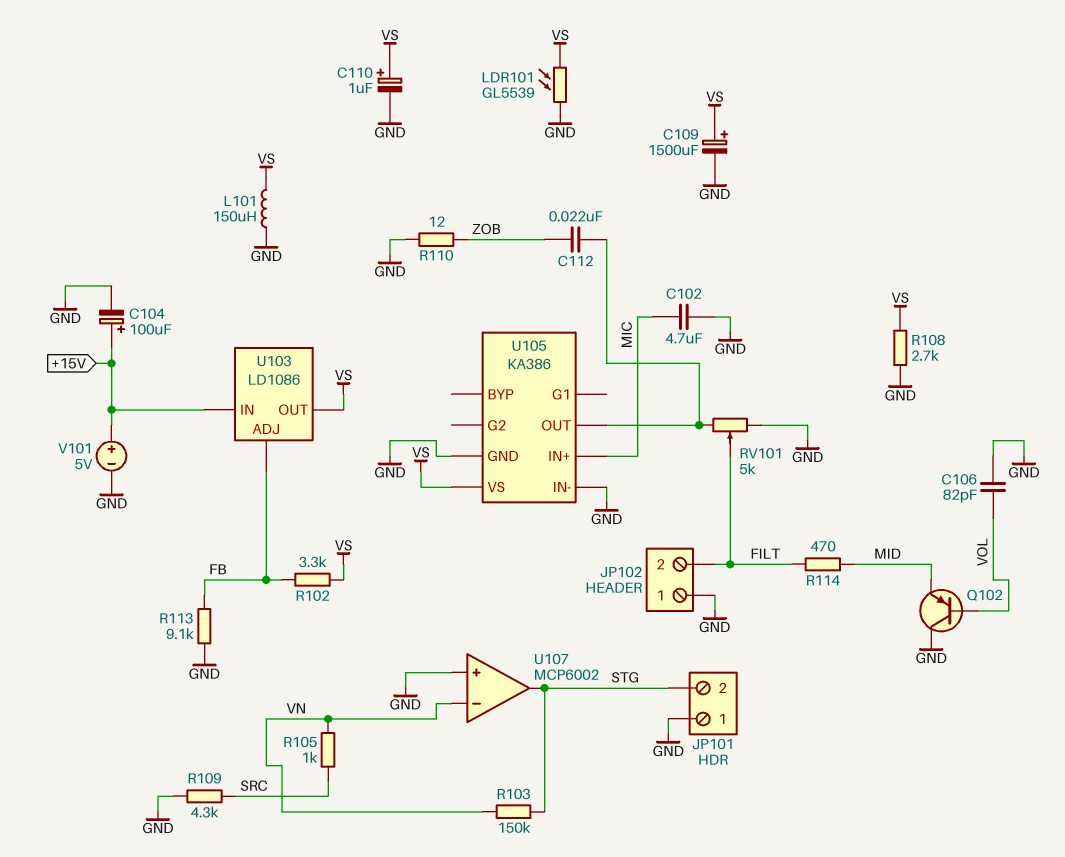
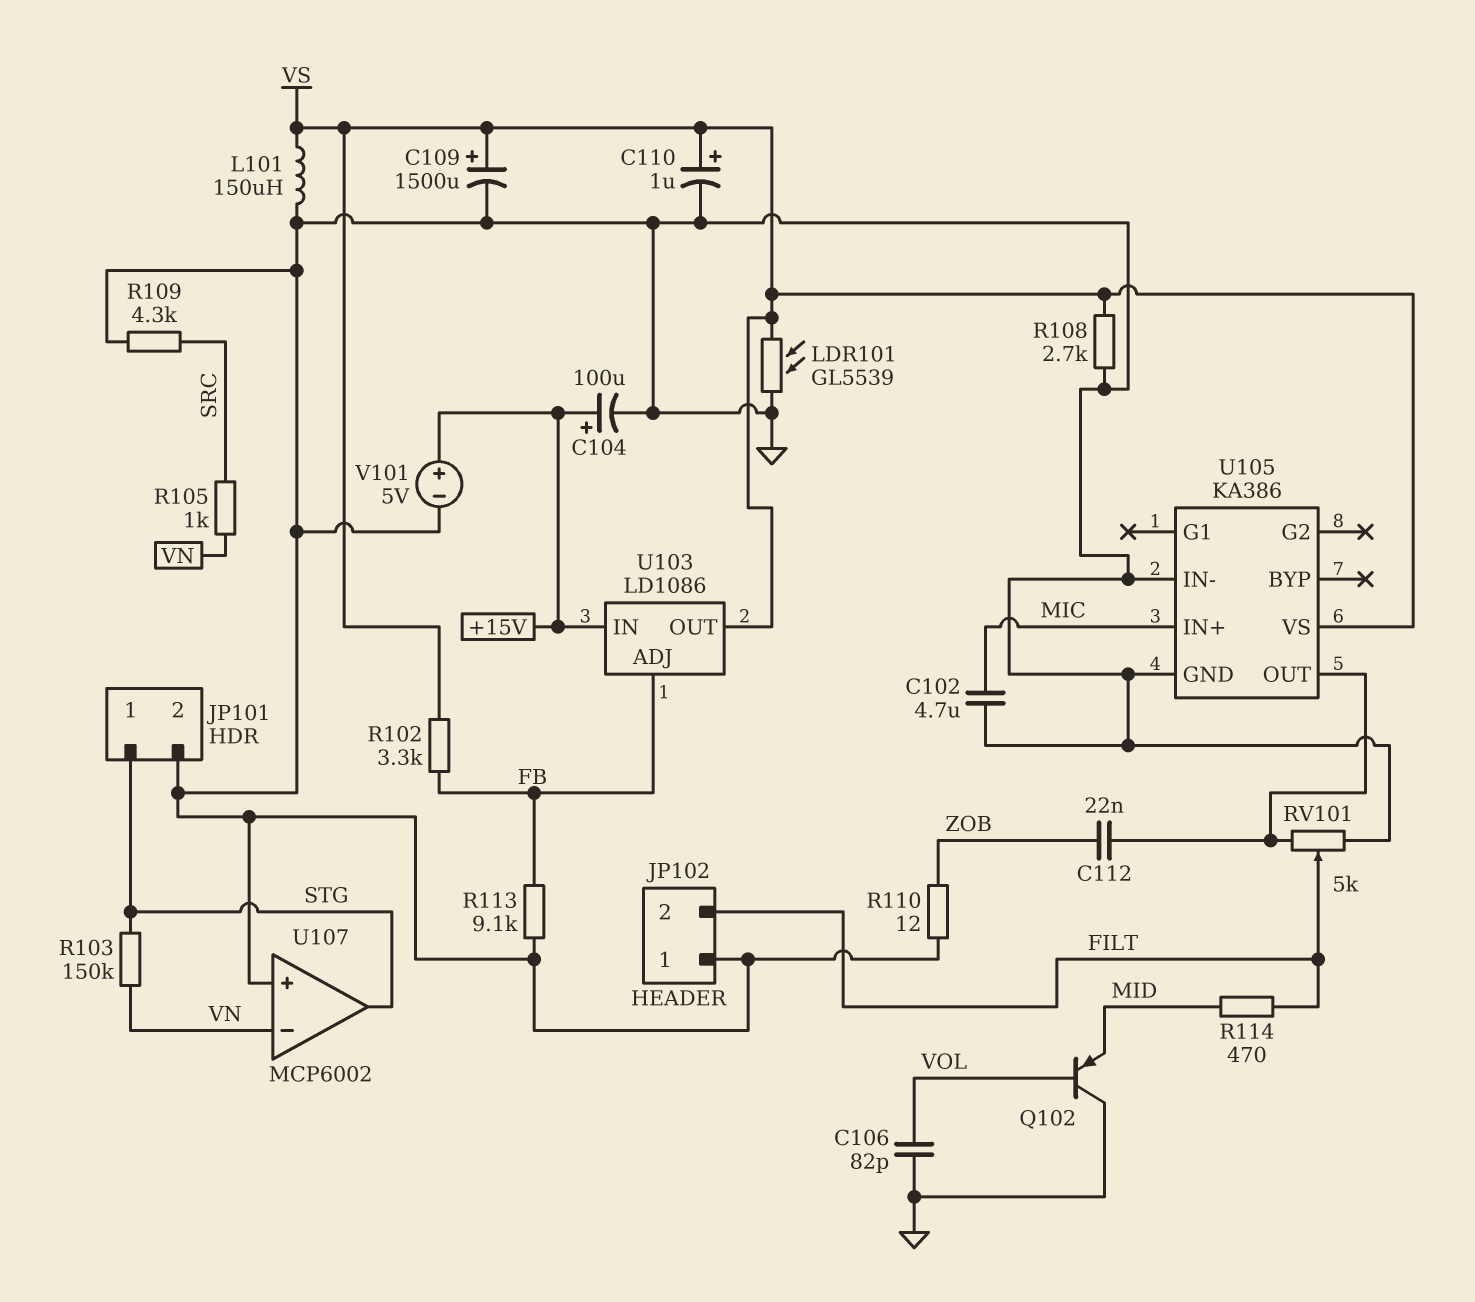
JP101 pin 1: GND -> STG
JP101 pin 2: STG -> GND

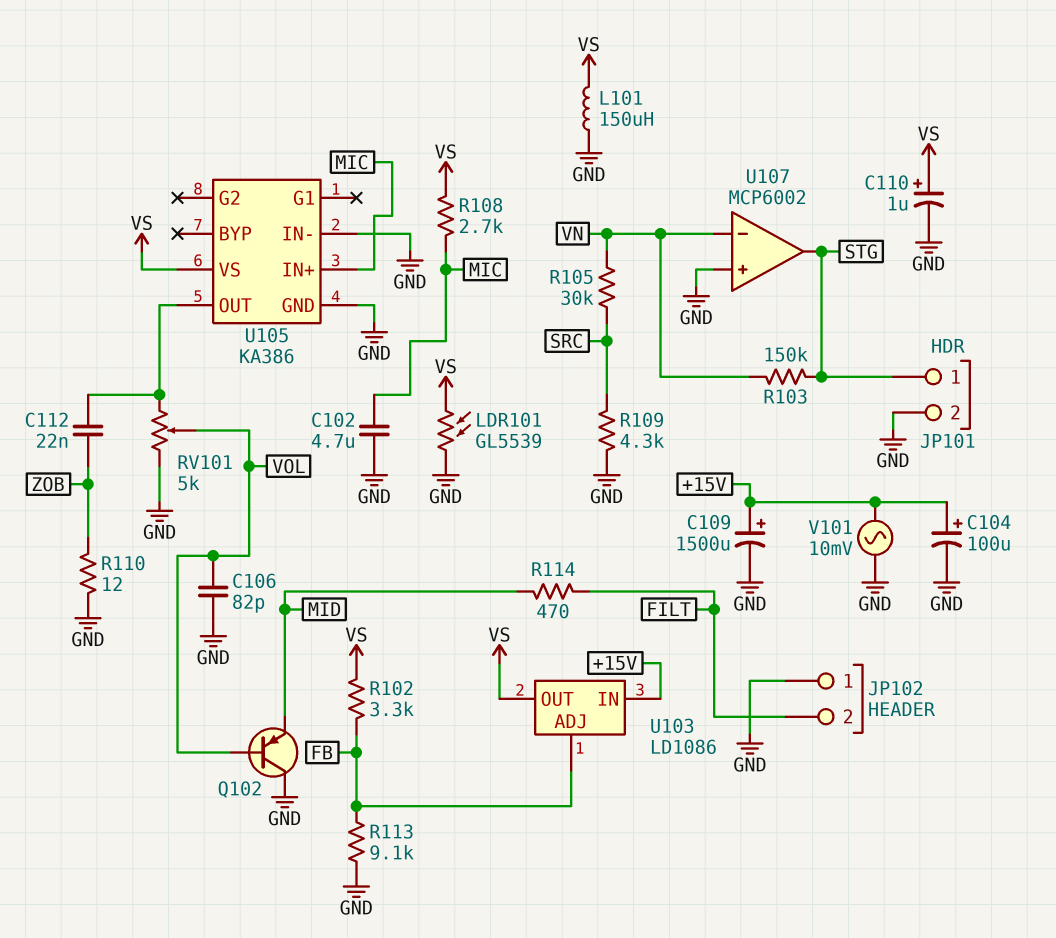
C109: 1500uF (plus VS, minus GND) -> 1500uF (plus +15V, minus GND)
R105: 1k (SRC, VN) -> 30k (SRC, VN)
R108: 2.7k (GND, VS) -> 2.7k (MIC, VS)
RV101: 5k (GND, U105/OUT, wiper FILT) -> 5k (GND, U105/OUT, wiper VOL)
V101: 5V (plus +15V, minus GND) -> AC 10mV (+15V, GND)

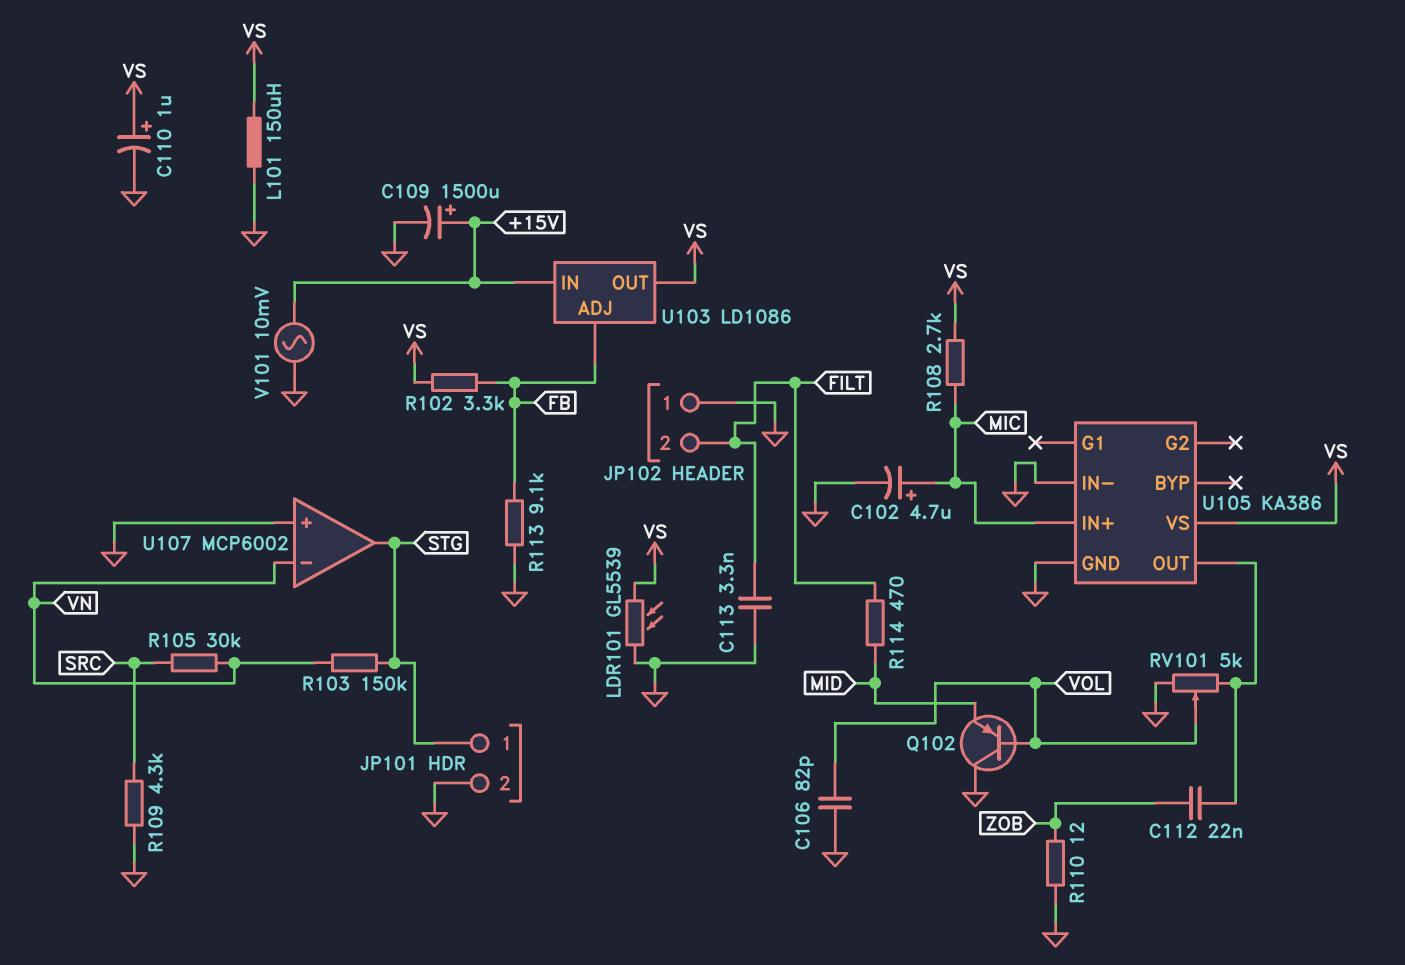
C102: 4.7uF (GND, MIC) -> 4.7uF (plus MIC, minus GND)
C104: 100uF (plus +15V, minus GND) -> none
C113: none -> 3.3nF (FILT, GND)

